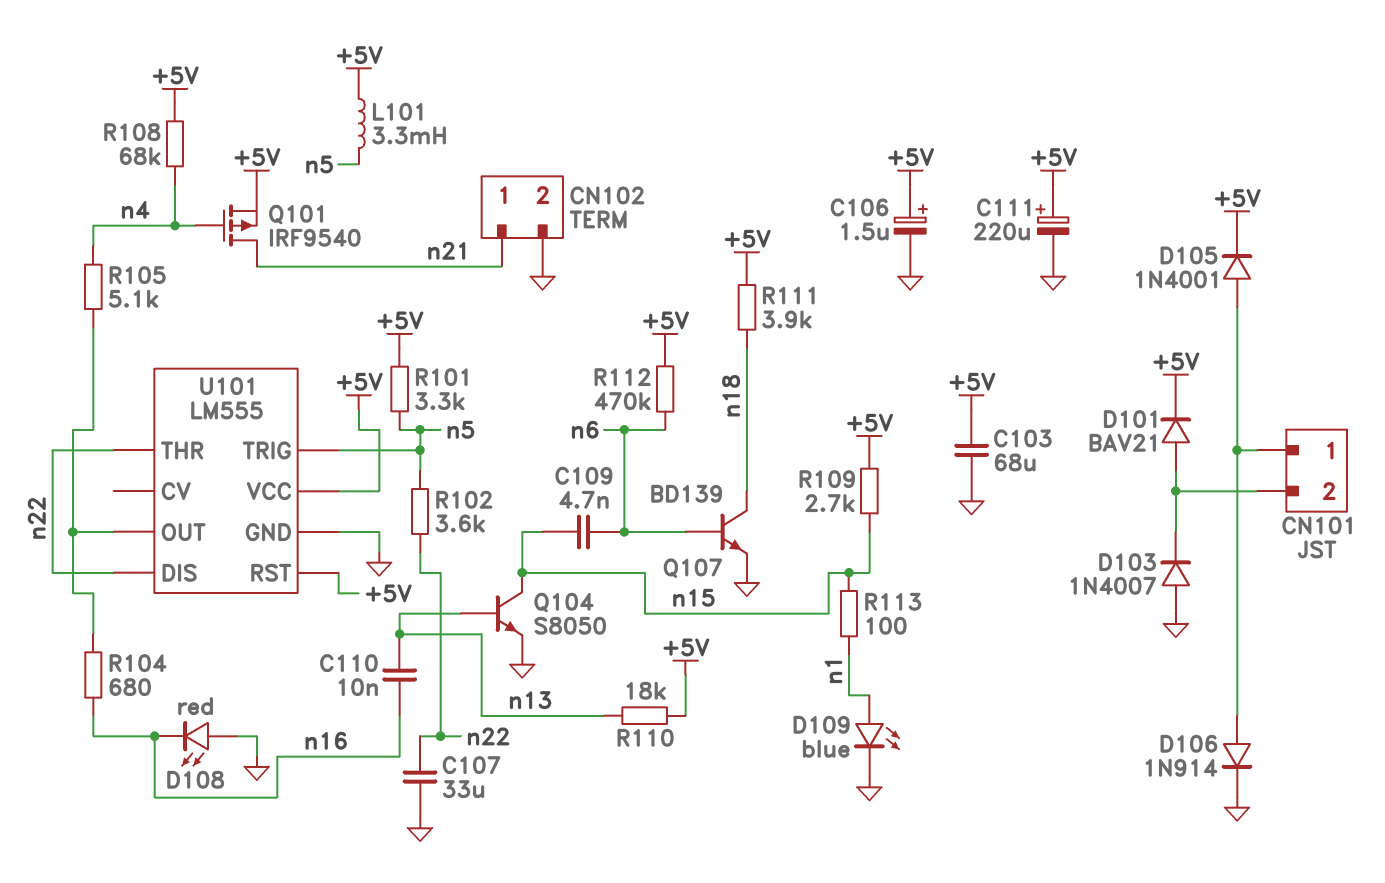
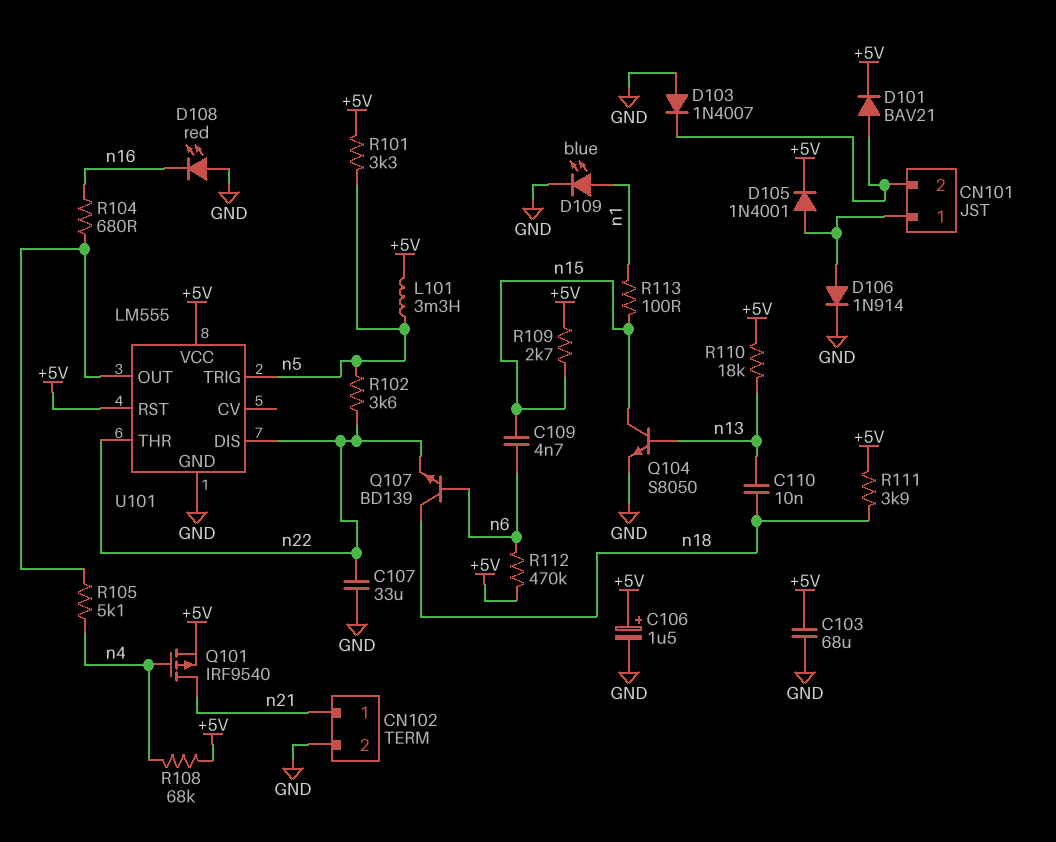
C110: 10nF (n13, n16) -> 10nF (n13, n18)
C111: 220uF (plus +5V, minus GND) -> none
Q107: NPN BD139 (B n6, C n18, E GND) -> NPN BD139 (B n6, C n18, E n22)

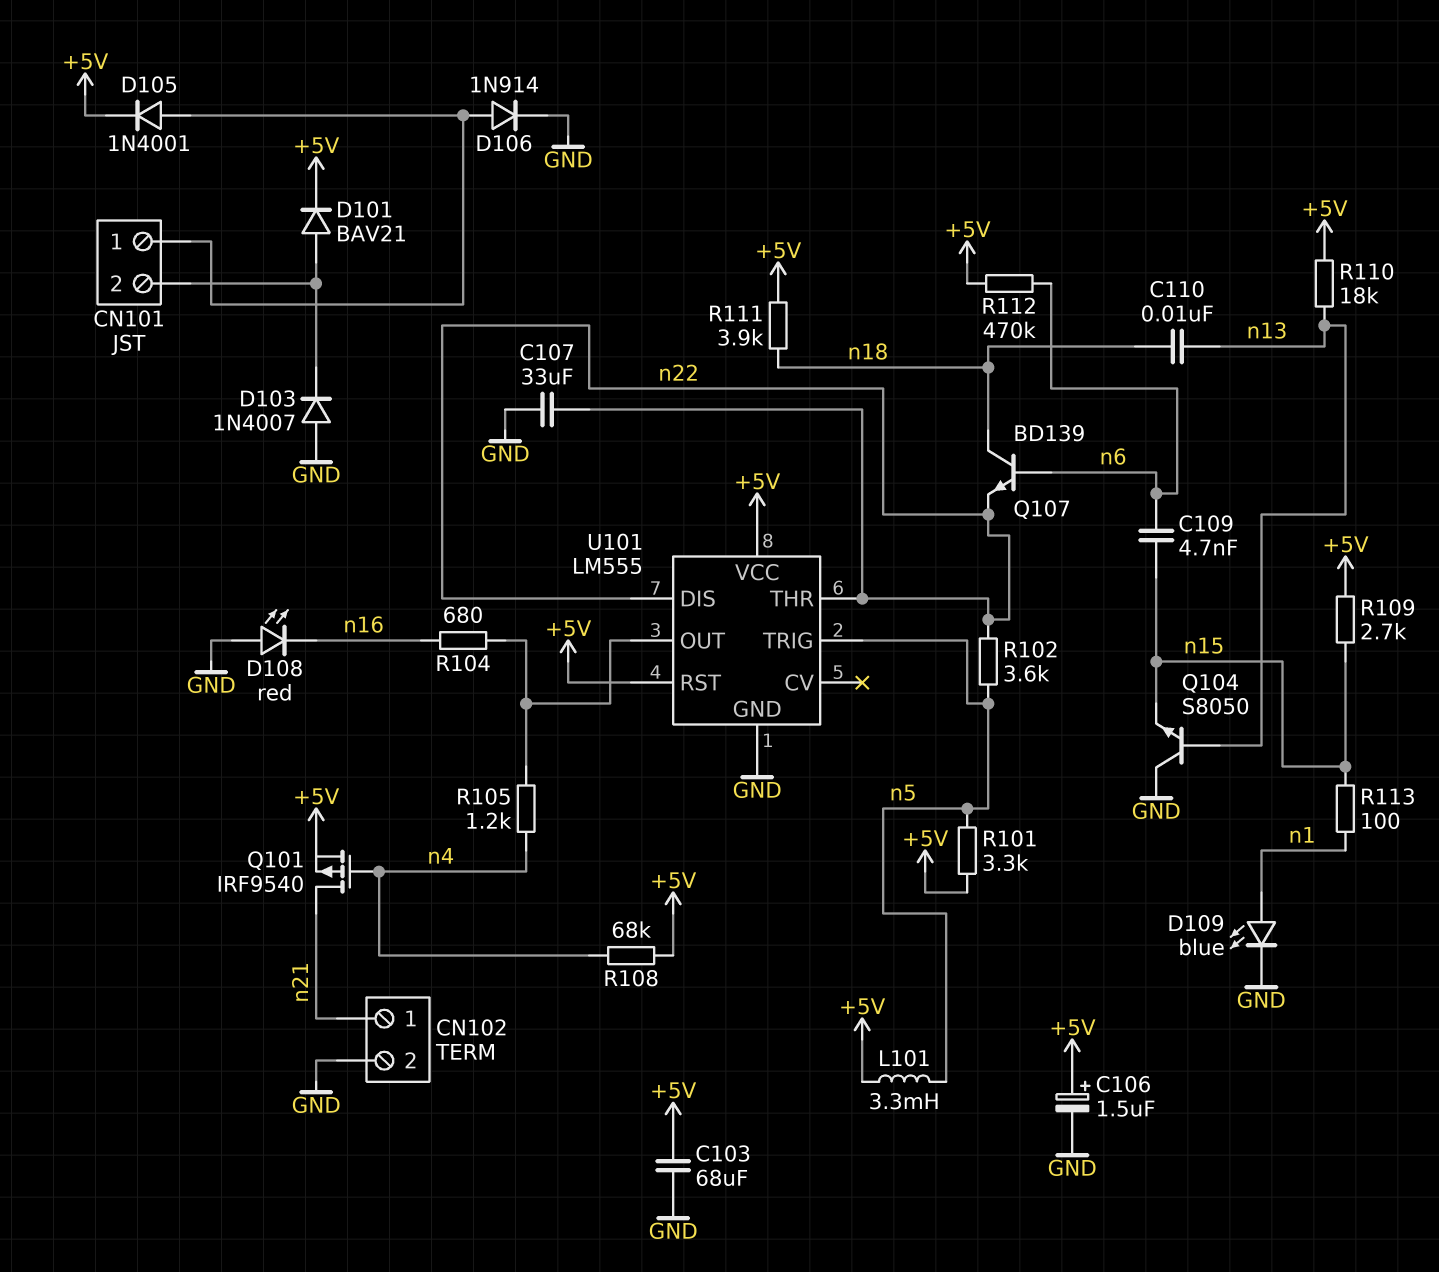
Q104: NPN S8050 (B n13, C n15, E GND) -> NPN S8050 (B n13, C GND, E n15)
R105: 5.1k (U101/OUT, n4) -> 1.2k (U101/OUT, n4)

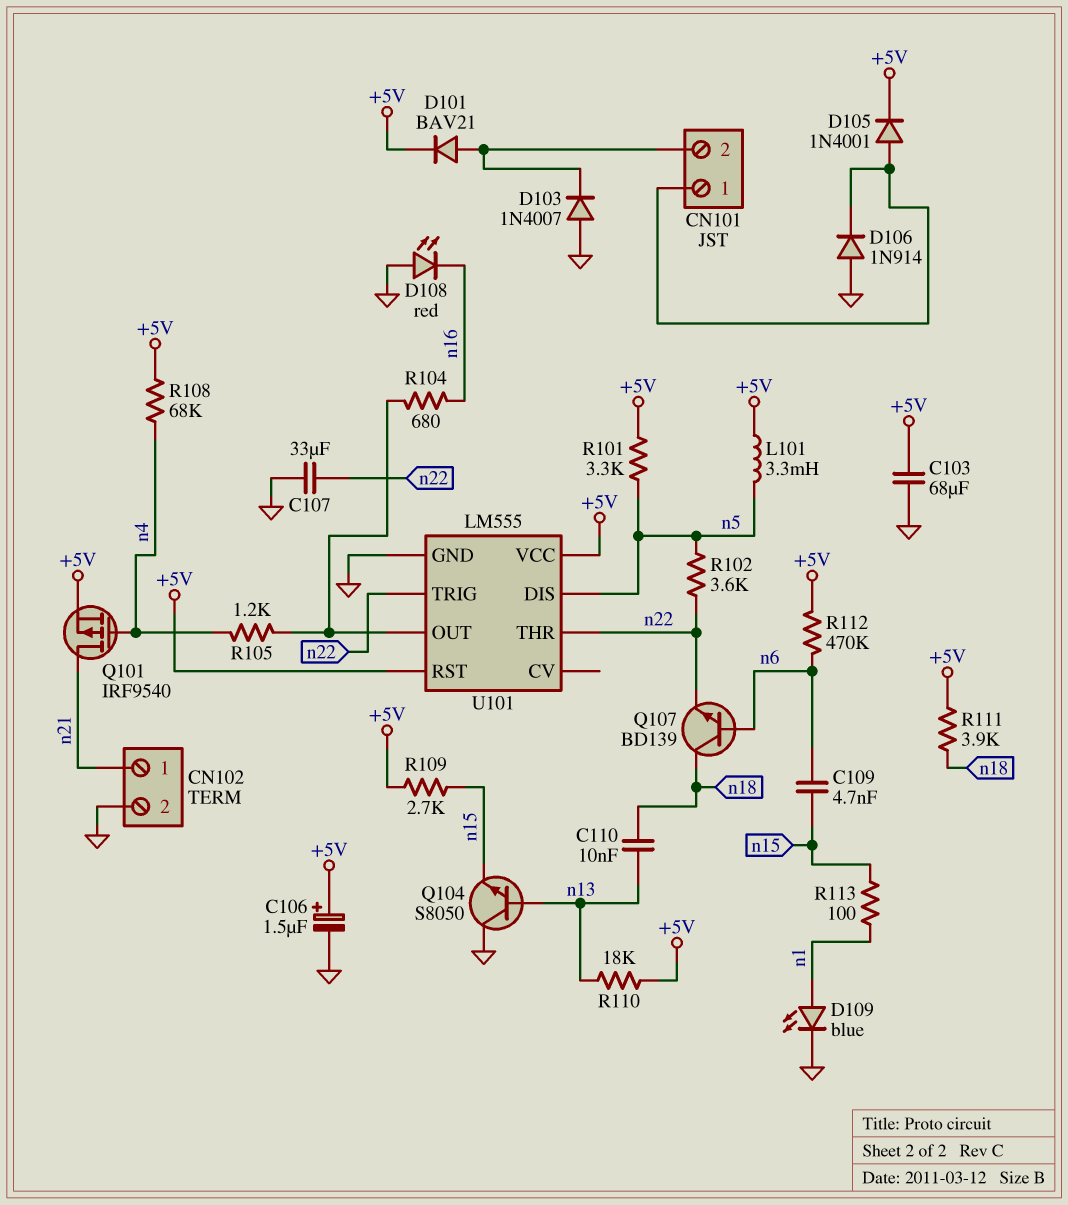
D106: diode 1N914 (A CN101/1, K GND) -> diode 1N914 (A GND, K CN101/1)
U101 pin DIS: n22 -> n5
U101 pin TRIG: n5 -> n22

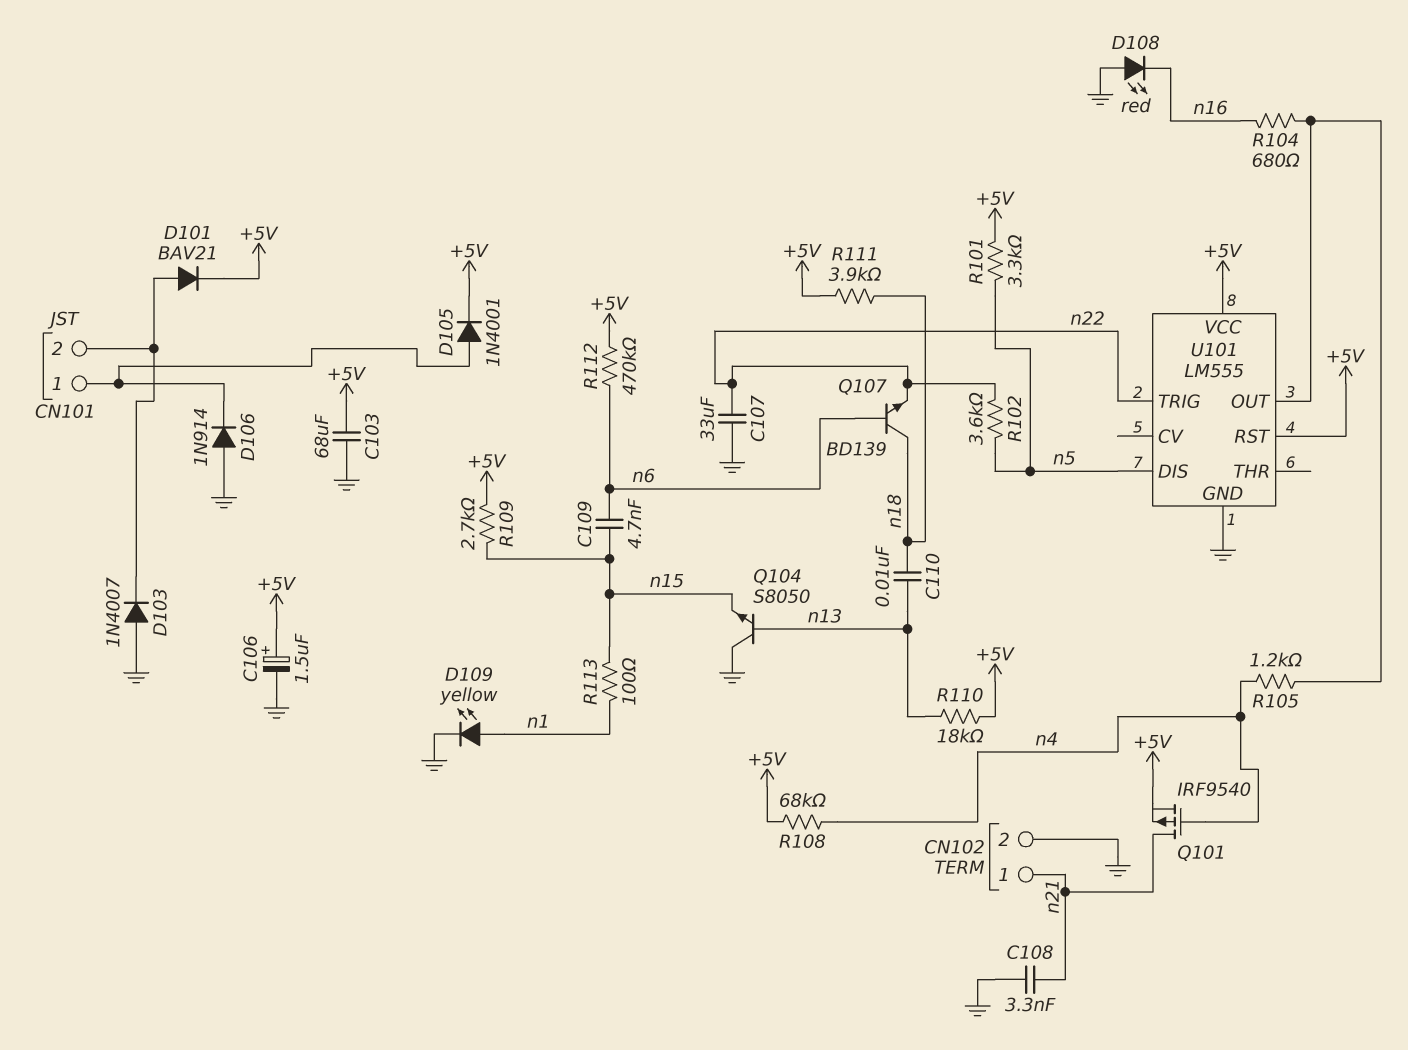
C108: none -> 3.3nF (GND, n21)
D109: LED blue (A n1, K GND) -> LED yellow (A n1, K GND)
L101: 3.3mH (+5V, n5) -> none
U101 pin THR: n22 -> none

